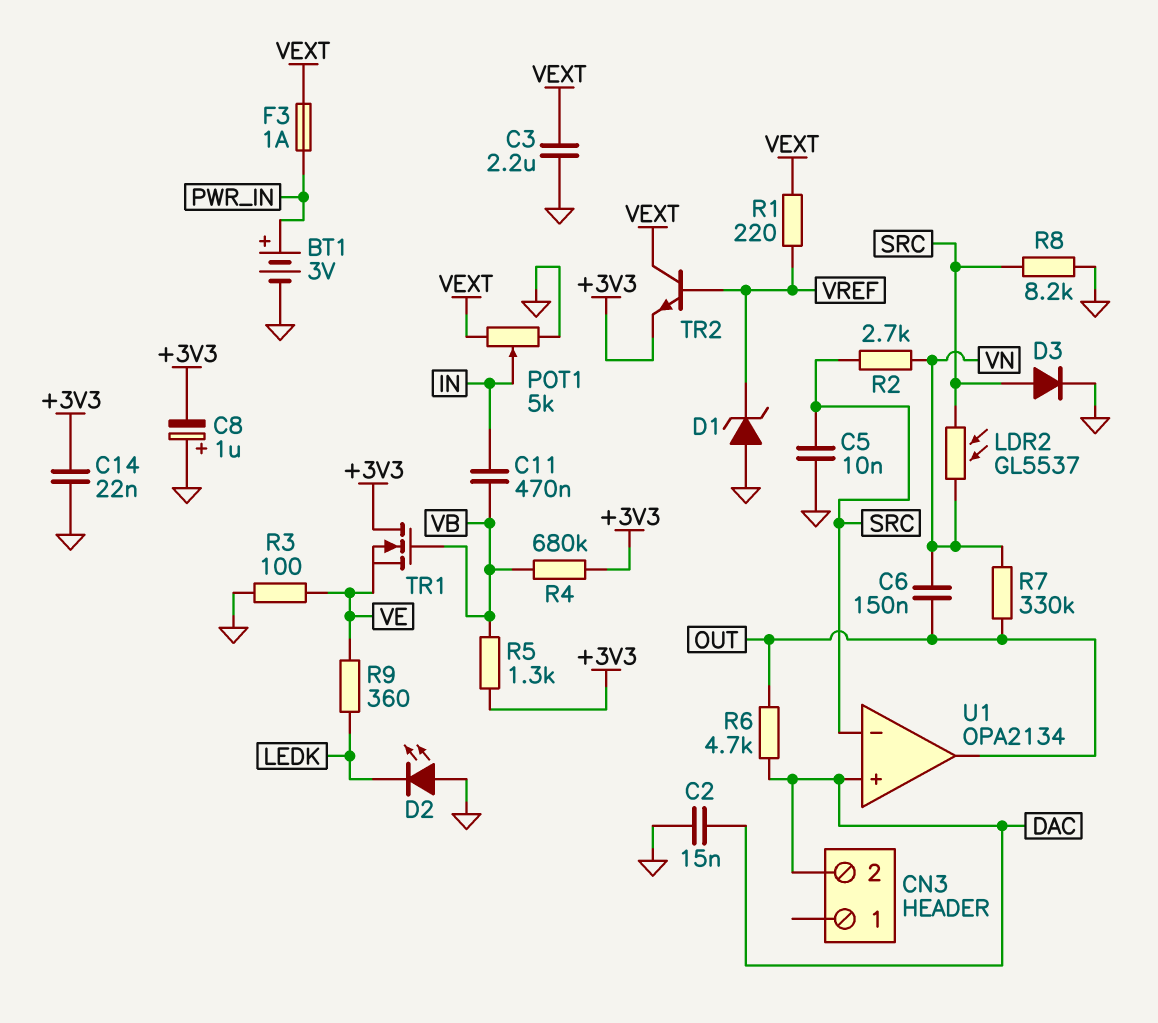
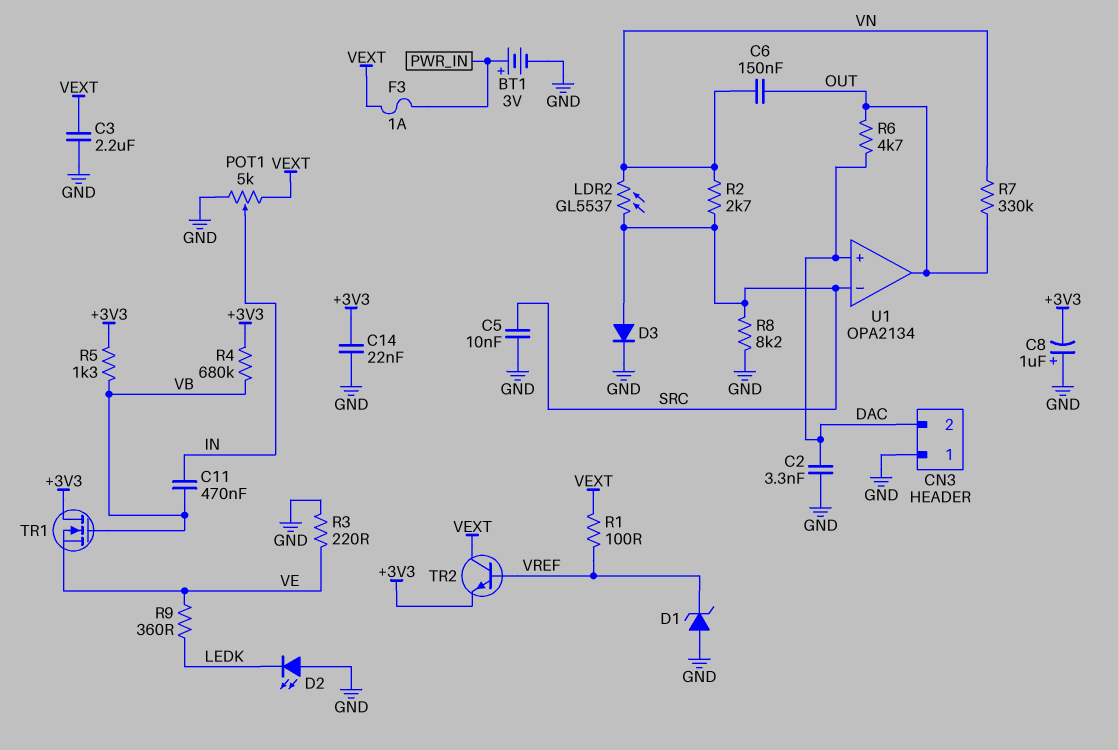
C2: 15nF (DAC, GND) -> 3.3nF (DAC, GND)
CN3 pin 1: none -> GND
R1: 220 (VEXT, VREF) -> 100 (VEXT, VREF)
R3: 100 (GND, VE) -> 220 (GND, VE)

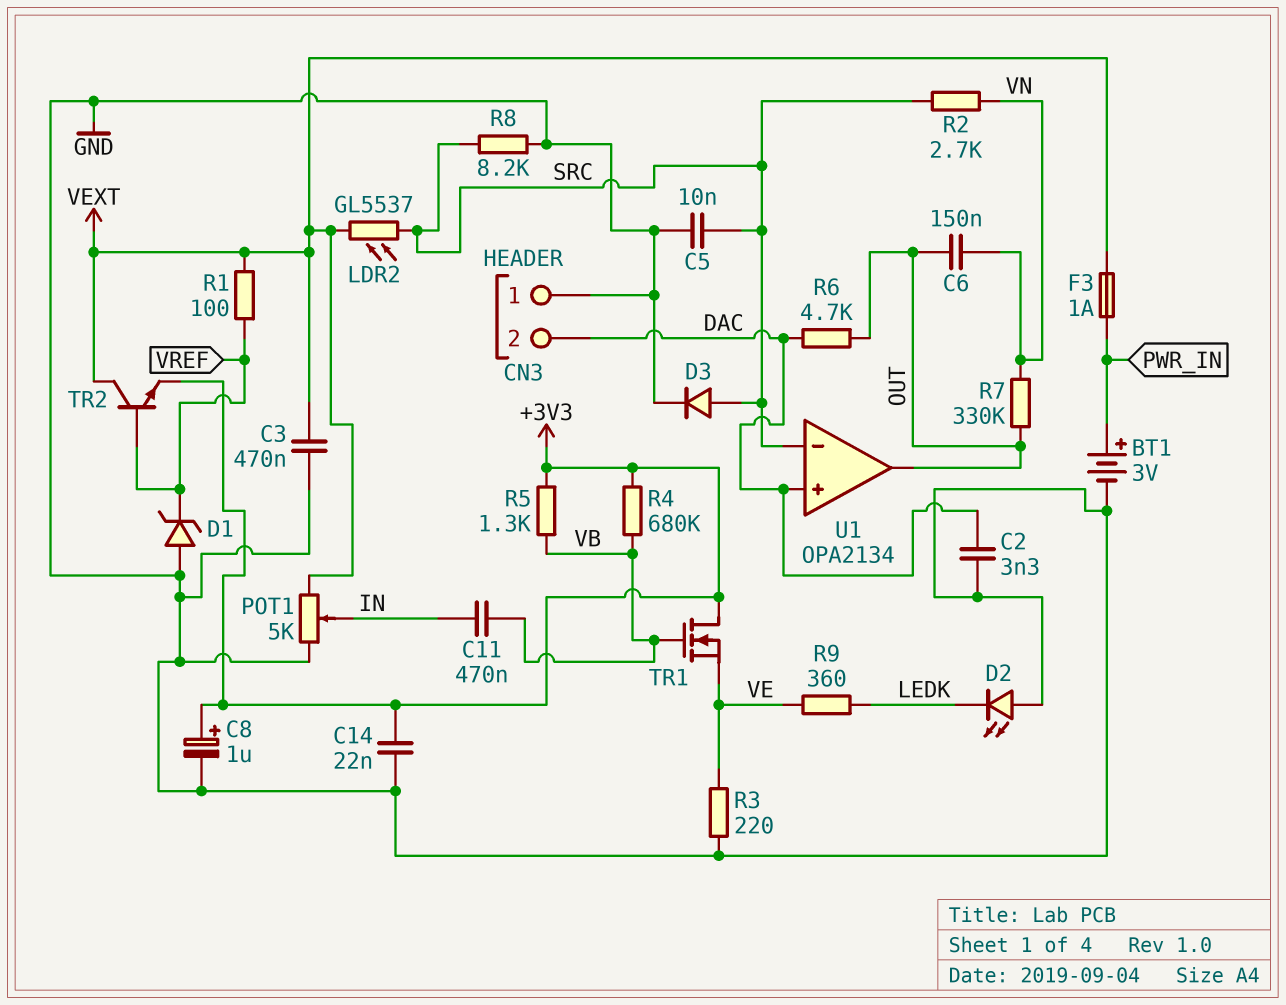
C3: 2.2uF (GND, VEXT) -> 470nF (GND, VEXT)
C8: 1uF (plus GND, minus +3V3) -> 1uF (plus +3V3, minus GND)
LDR2: GL5537 (SRC, VN) -> GL5537 (SRC, VEXT)

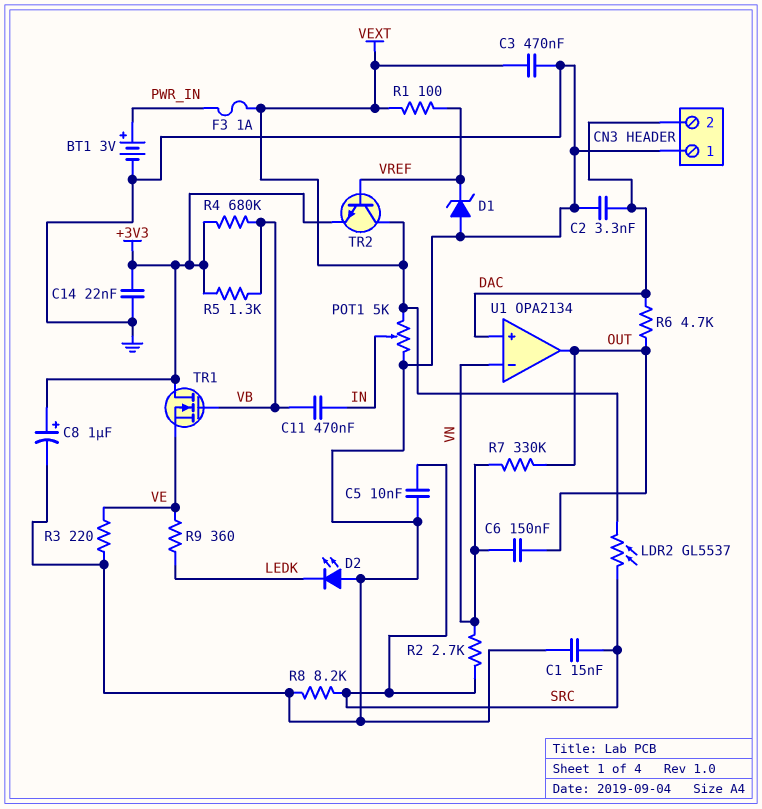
C1: none -> 15nF (GND, SRC)
D3: diode (A SRC, K GND) -> none
U1 pin in-: SRC -> VN

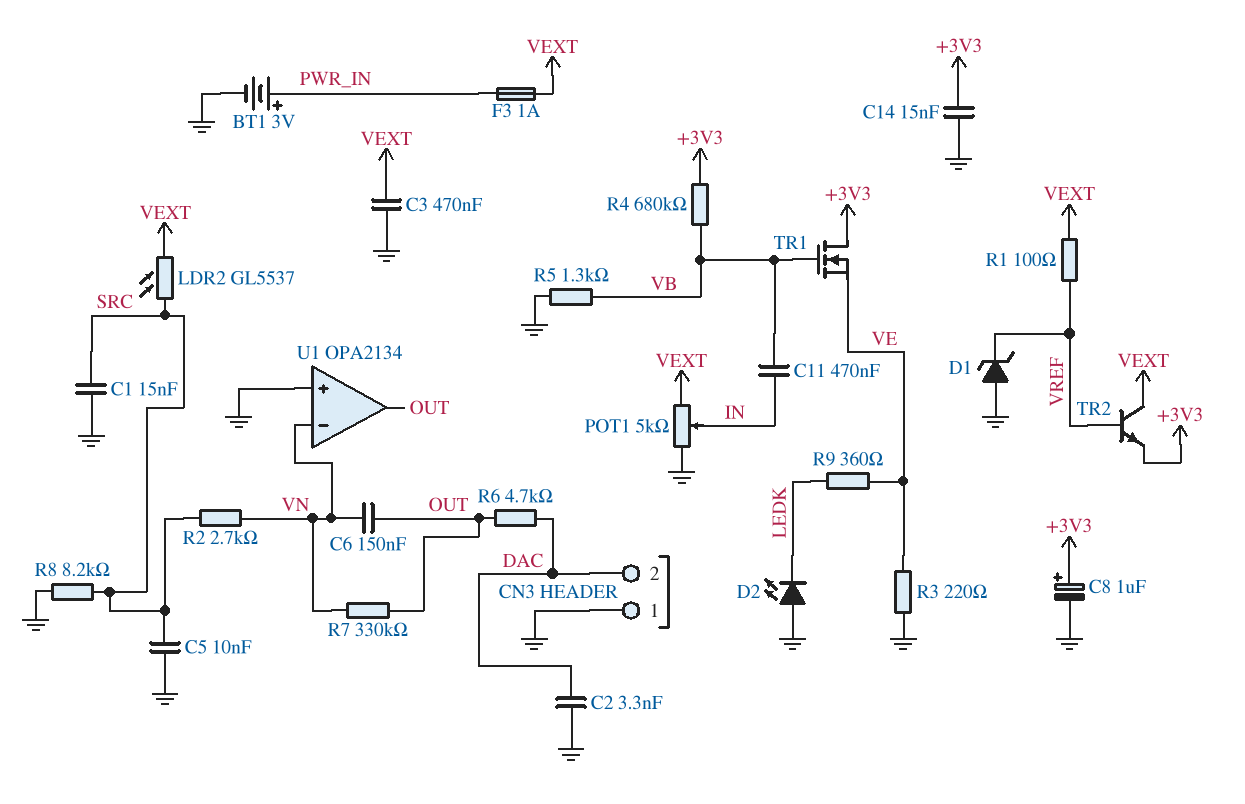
C14: 22nF (+3V3, GND) -> 15nF (+3V3, GND)
R5: 1.3k (+3V3, VB) -> 1.3k (GND, VB)
U1 pin in+: DAC -> GND

